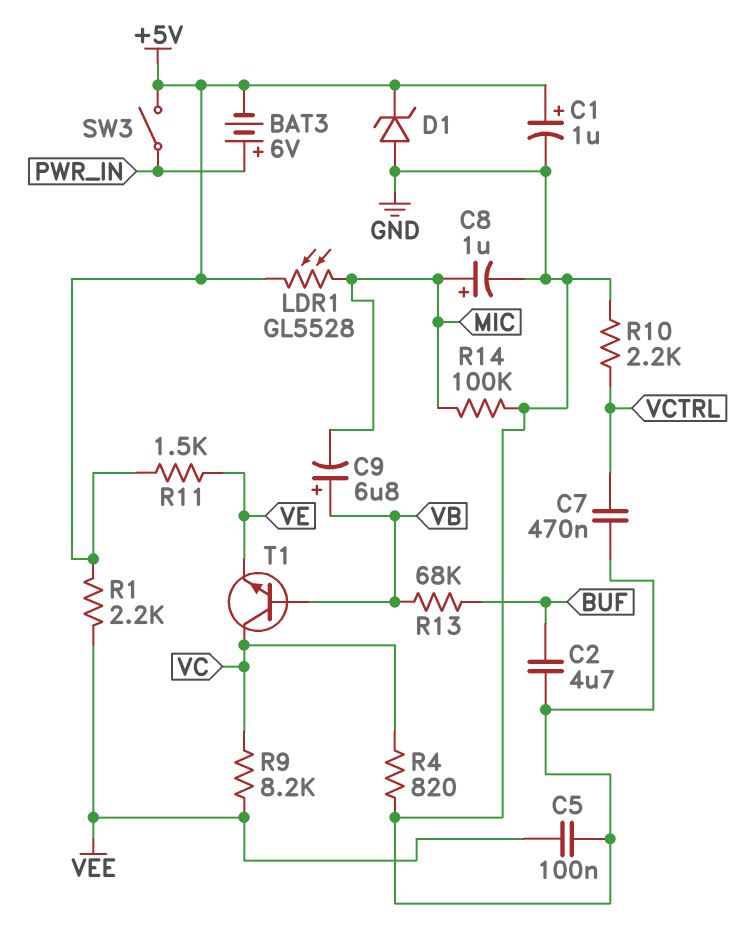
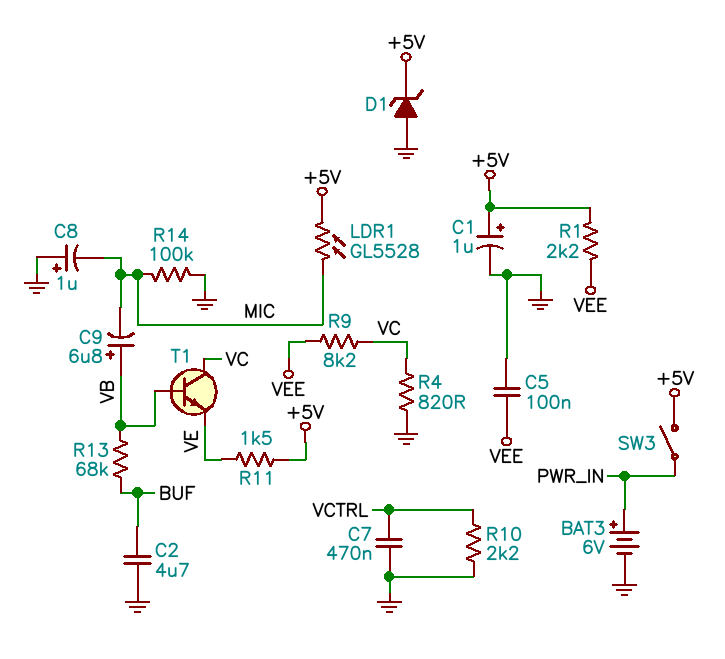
BAT3: 6V (plus PWR_IN, minus +5V) -> 6V (plus PWR_IN, minus GND)
C8: 1uF (plus MIC, minus GND) -> 1uF (plus GND, minus MIC)

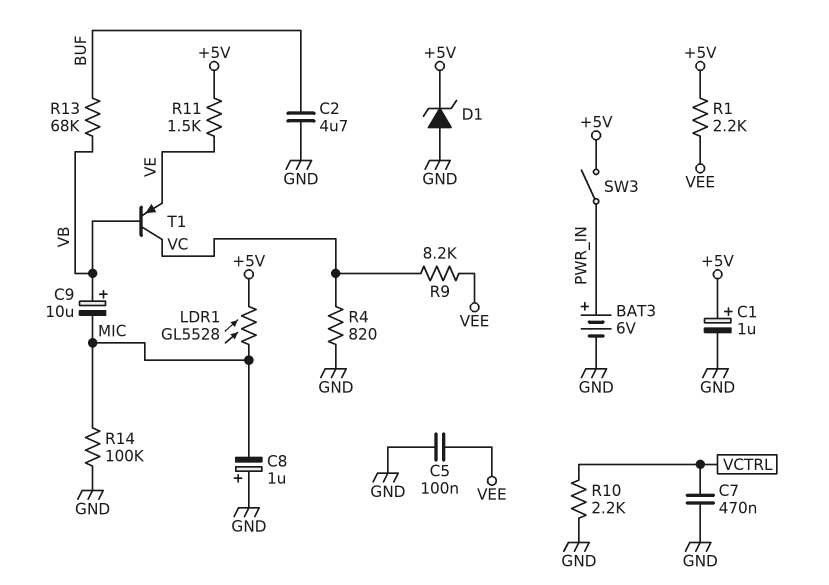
C9: 6.8uF (plus VB, minus MIC) -> 10uF (plus VB, minus MIC)
T1: NPN (B VB, C VC, E VE) -> PNP (B VB, C VC, E VE)

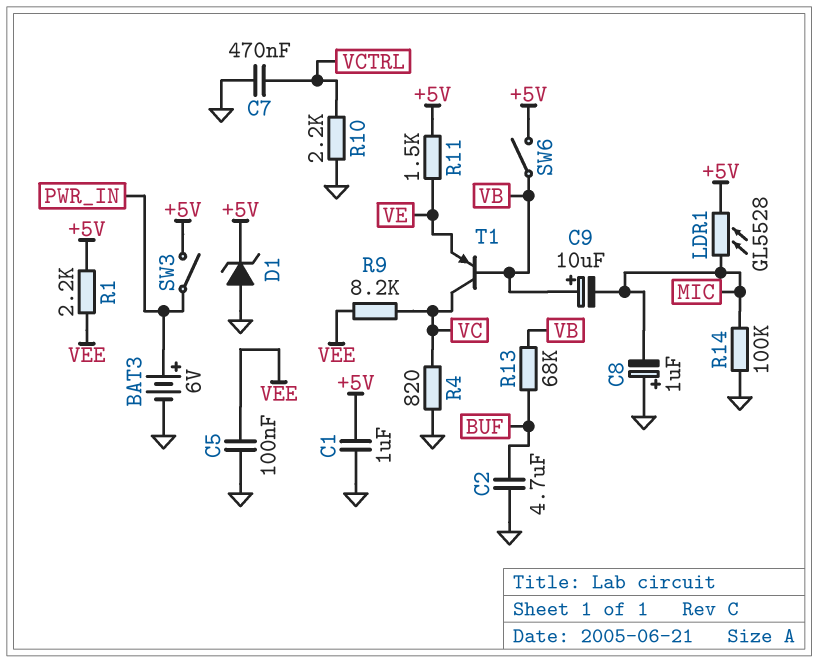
C1: 1uF (plus +5V, minus GND) -> 1uF (+5V, GND)
SW6: none -> switch (+5V, VB)

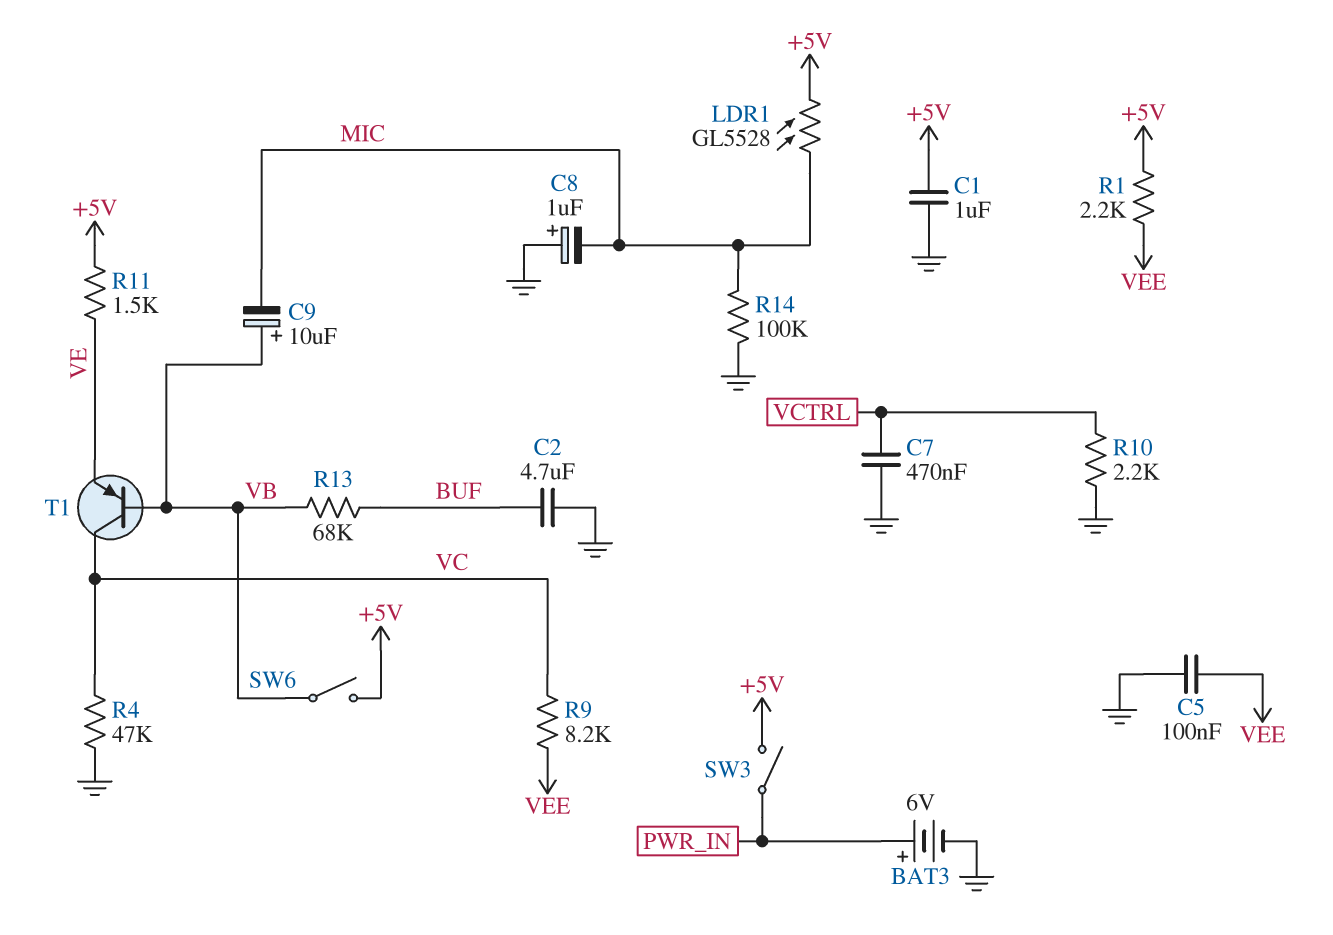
D1: zener (A GND, K +5V) -> none
R4: 820 (GND, VC) -> 47k (GND, VC)

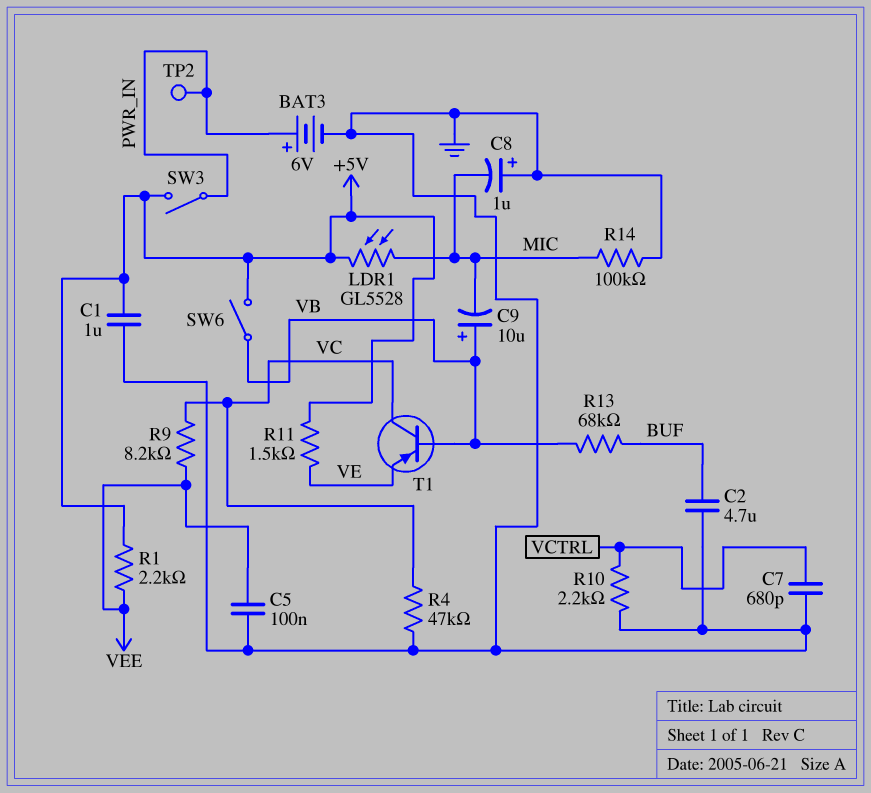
C7: 470nF (GND, VCTRL) -> 680pF (GND, VCTRL)
TP2: none -> test point (PWR_IN)

